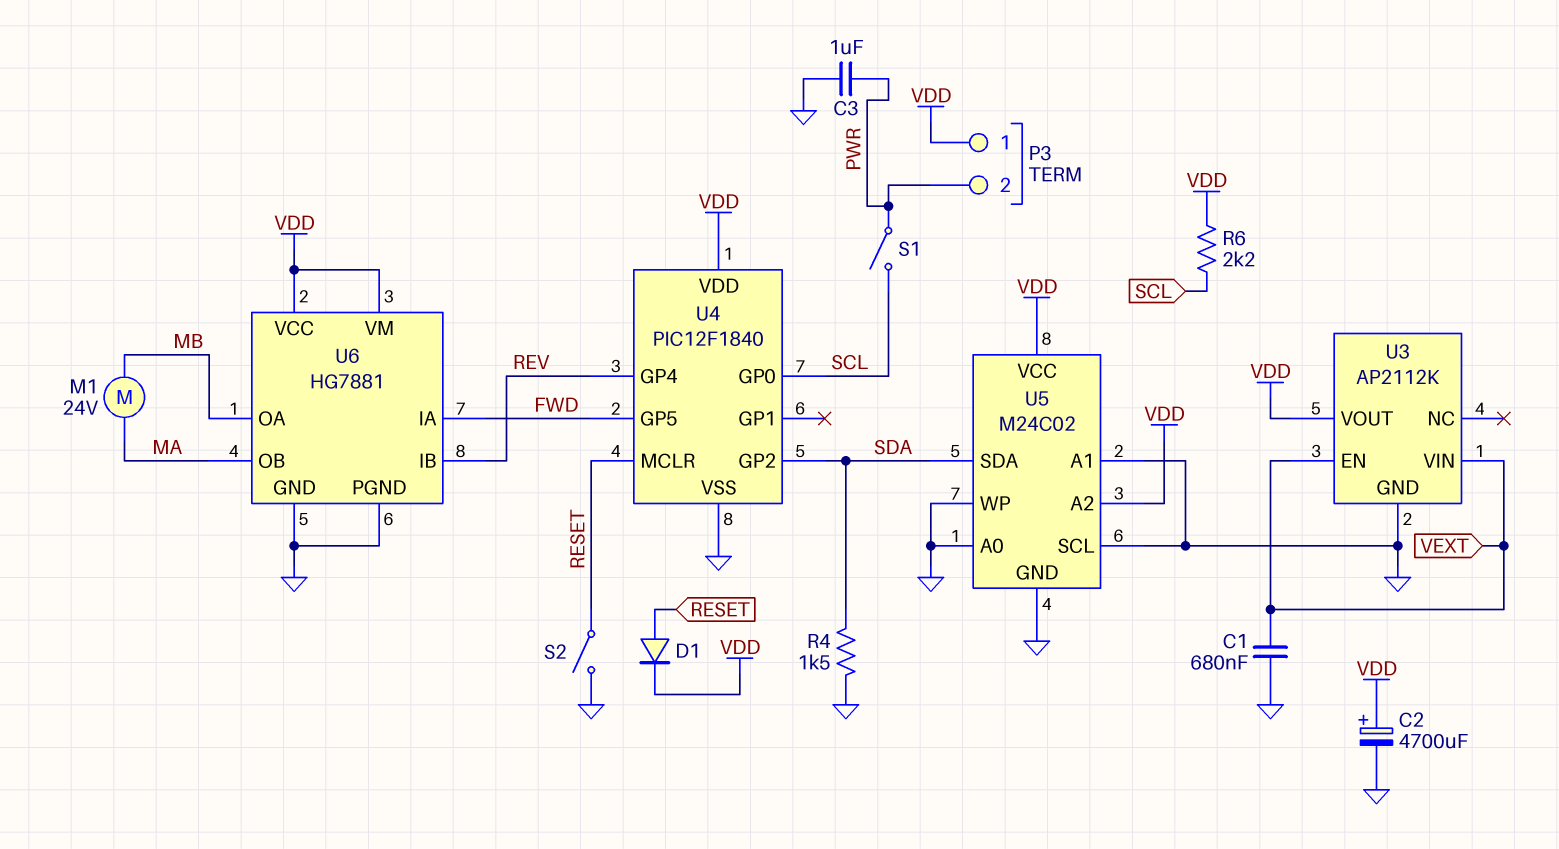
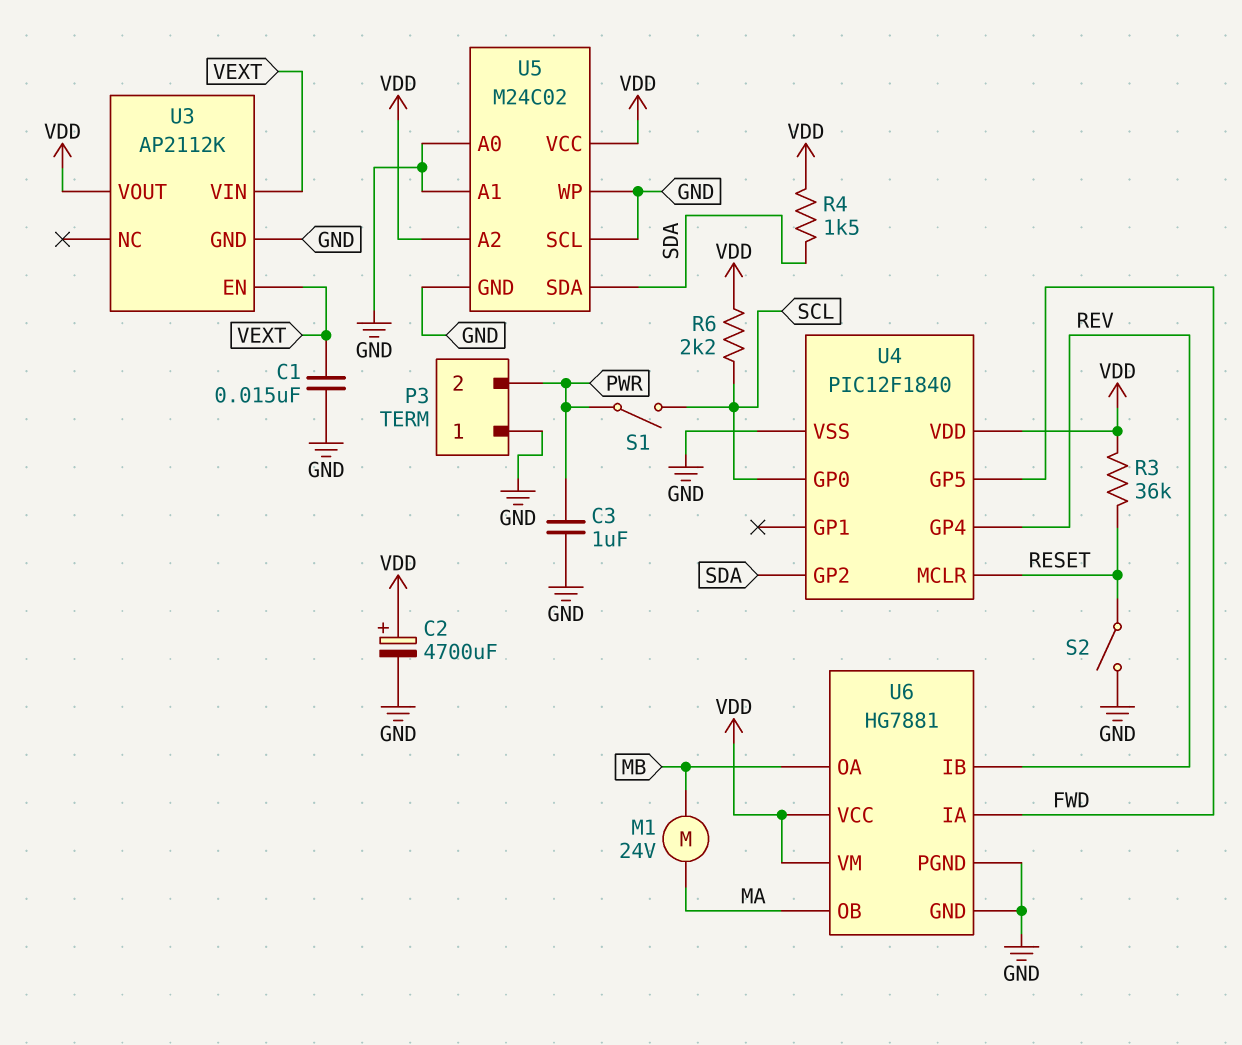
C1: 680nF (GND, VEXT) -> 15nF (GND, VEXT)
D1: diode (A RESET, K VDD) -> none
P3 pin 1: VDD -> GND
R3: none -> 36k (RESET, VDD)
R4: 1.5k (GND, SDA) -> 1.5k (SDA, VDD)

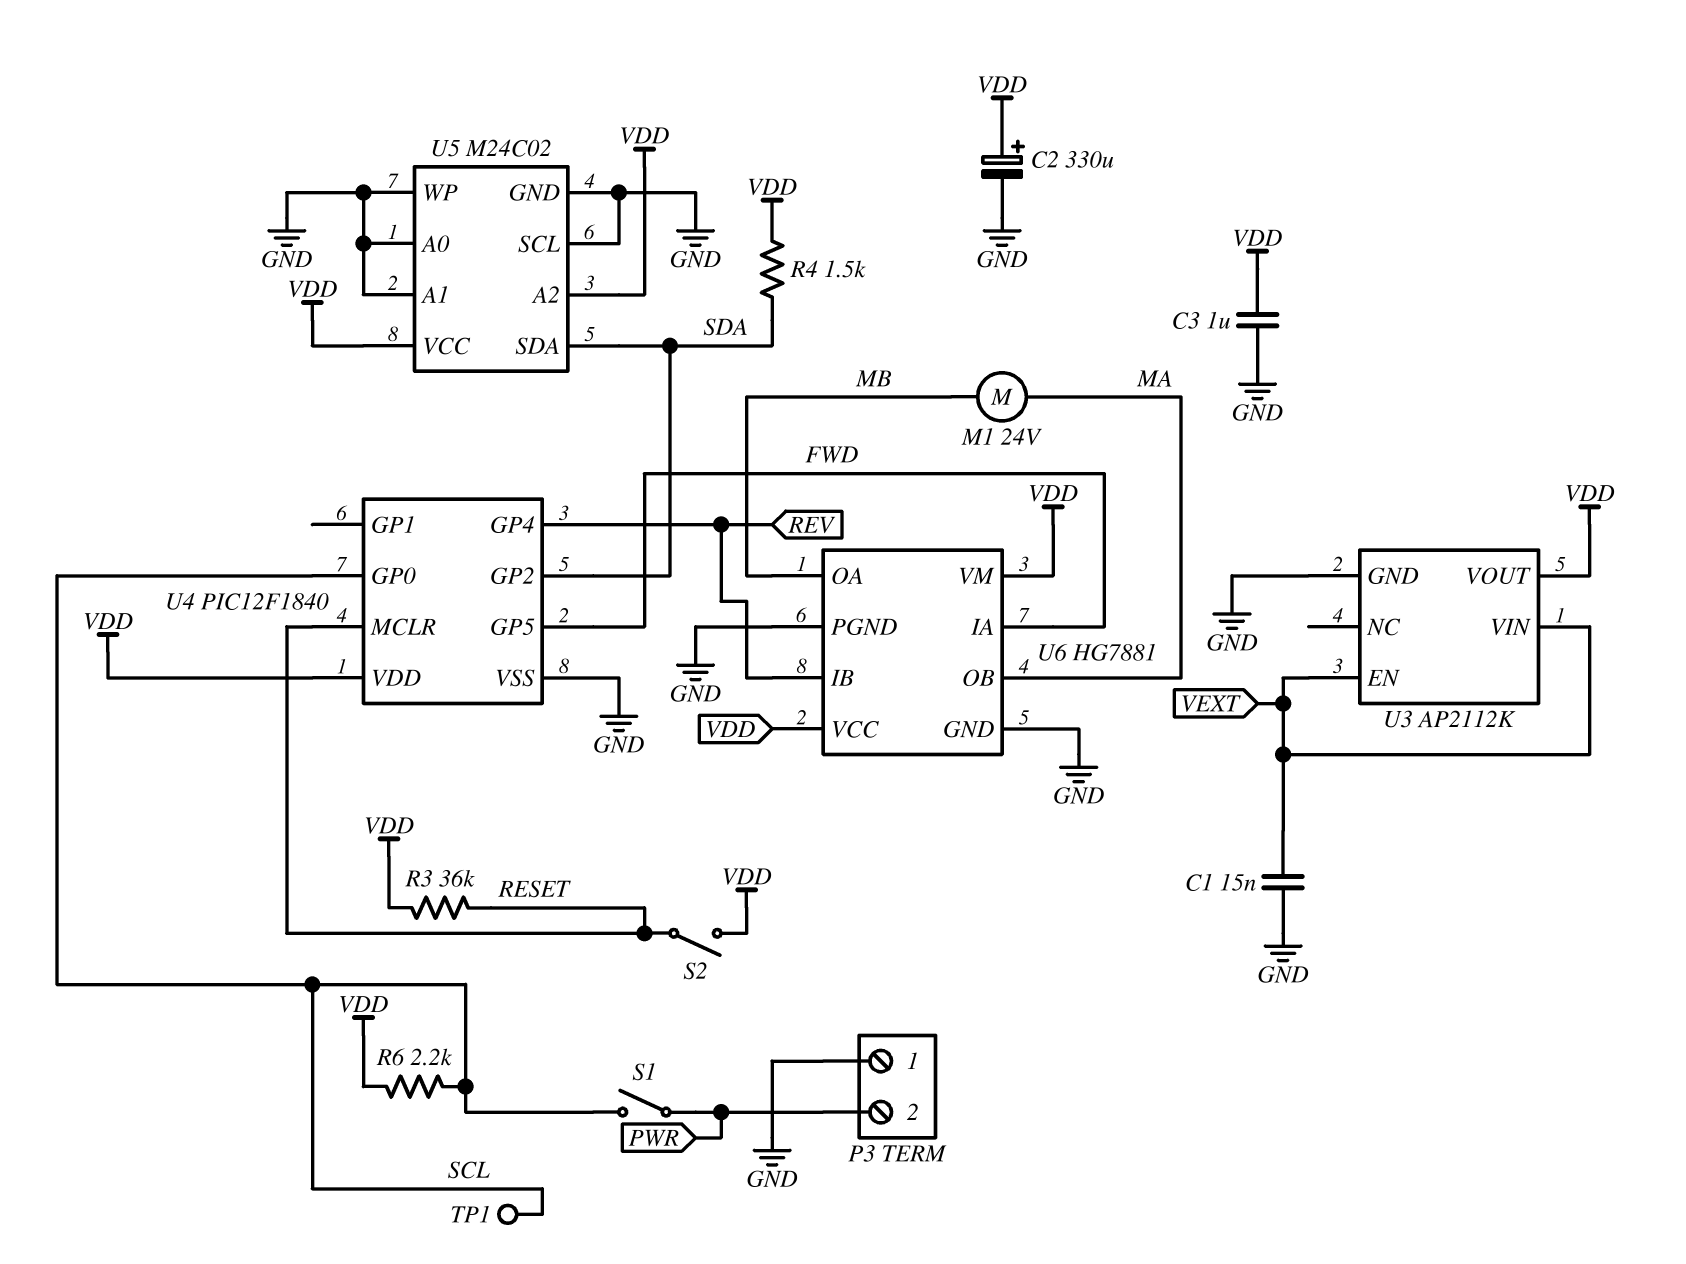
C2: 4700uF (plus VDD, minus GND) -> 330uF (plus VDD, minus GND)
C3: 1uF (GND, PWR) -> 1uF (GND, VDD)
S2: switch (GND, RESET) -> switch (RESET, VDD)
TP1: none -> test point (SCL)

